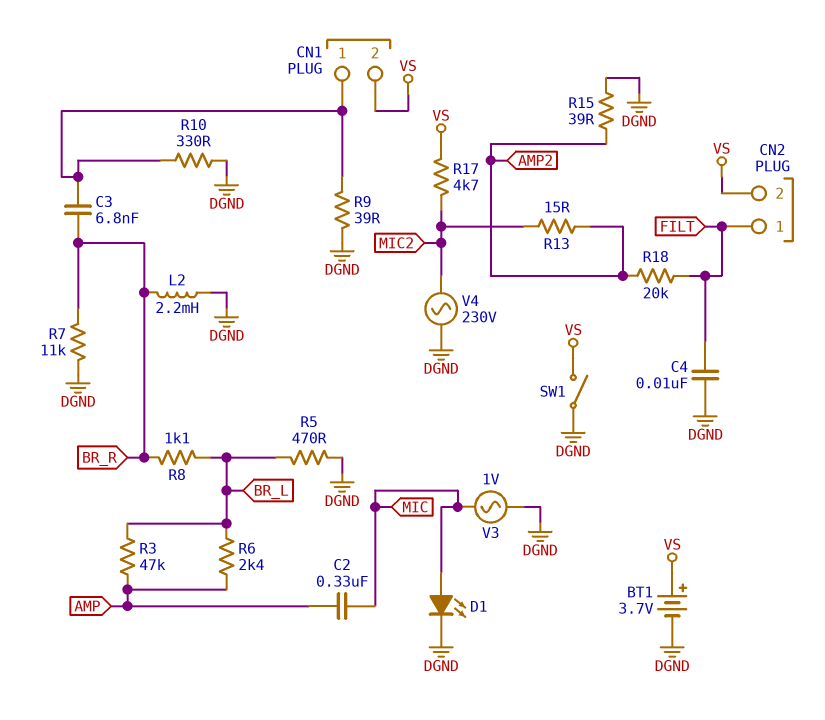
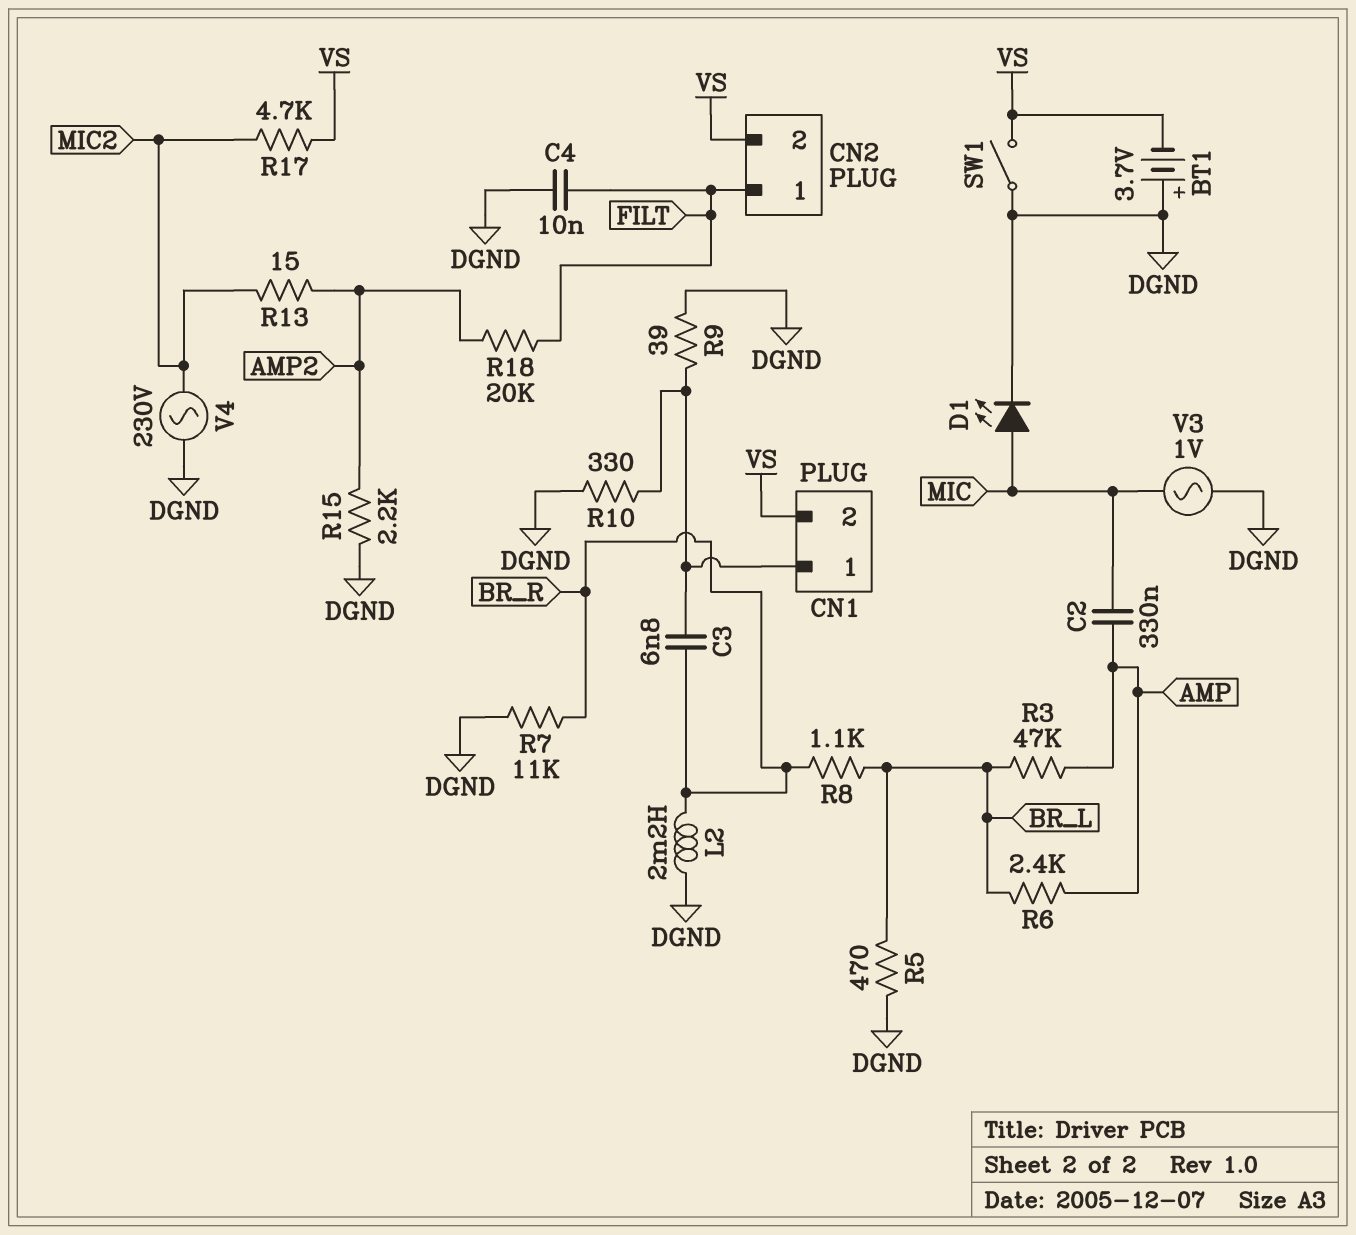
BT1: 3.7V (plus VS, minus DGND) -> 3.7V (plus DGND, minus VS)
R15: 39 (AMP2, DGND) -> 2.2k (AMP2, DGND)

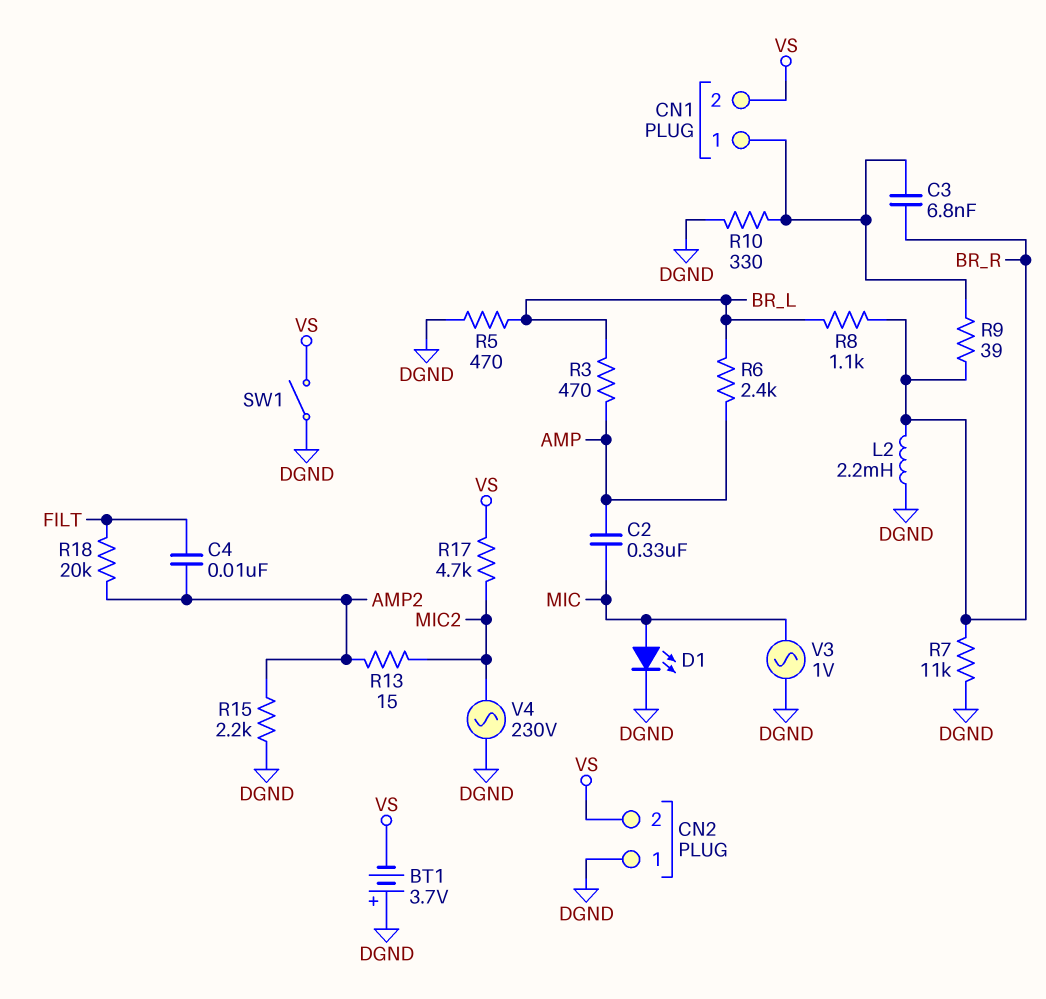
C4: 10nF (DGND, FILT) -> 10nF (AMP2, FILT)
CN2 pin 1: FILT -> DGND
R3: 47k (AMP, BR_L) -> 470 (AMP, BR_L)
R9: 39 (CN1/1, DGND) -> 39 (BR_R, CN1/1)

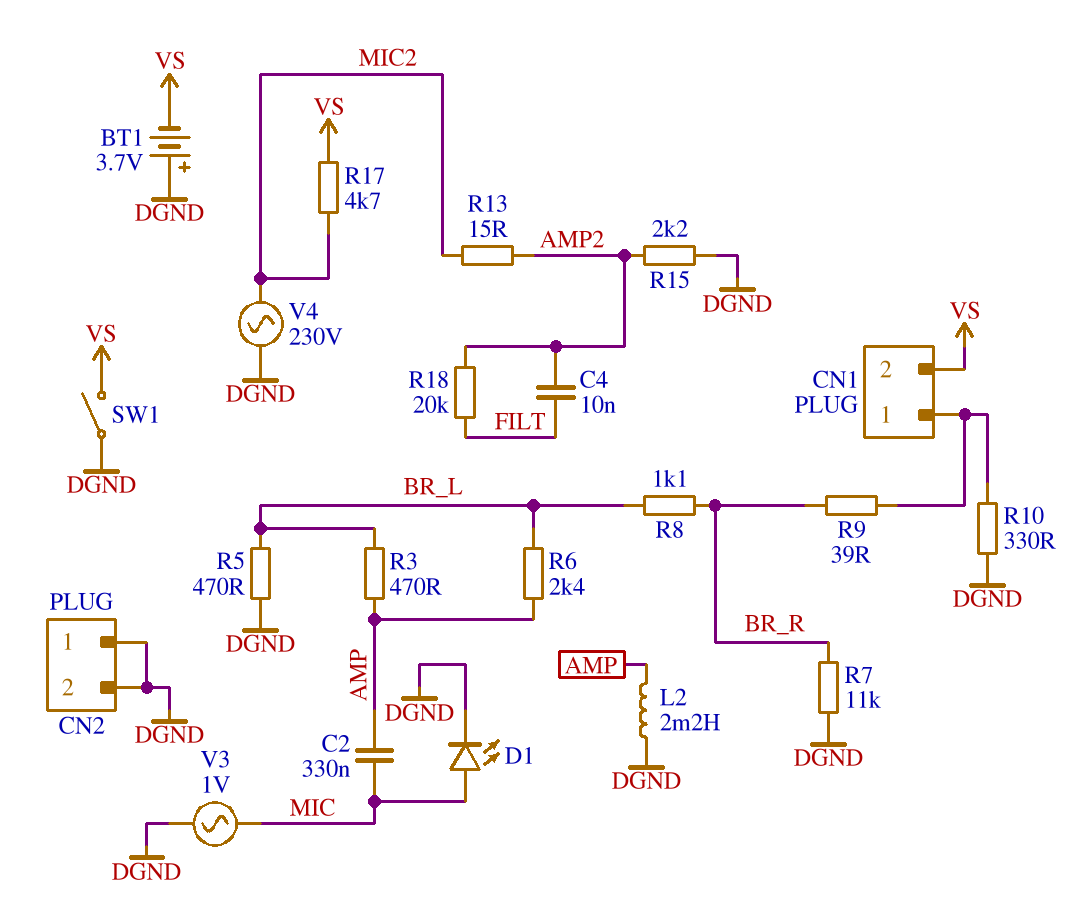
C3: 6.8nF (BR_R, CN1/1) -> none
CN2 pin 2: VS -> DGND
L2: 2.2mH (BR_R, DGND) -> 2.2mH (AMP, DGND)

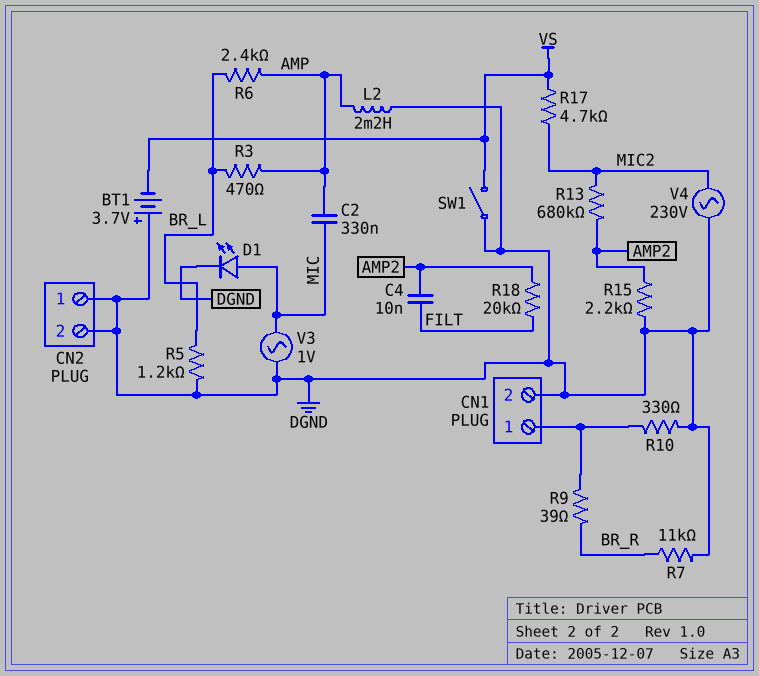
CN1 pin 2: VS -> DGND
R5: 470 (BR_L, DGND) -> 1.2k (BR_L, DGND)
R8: 1.1k (BR_L, BR_R) -> none
R13: 15 (AMP2, MIC2) -> 680k (AMP2, MIC2)

